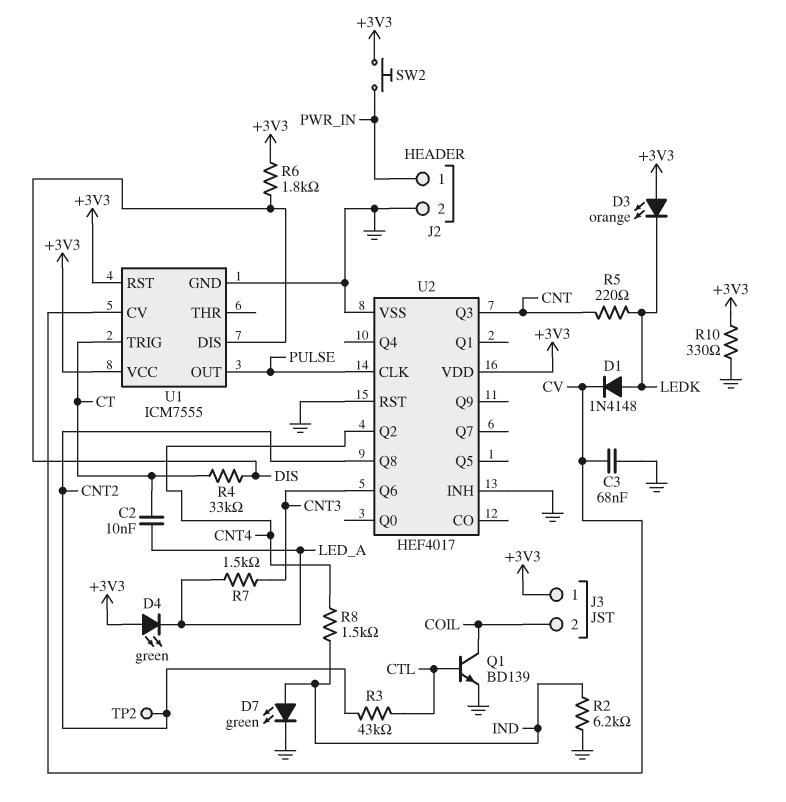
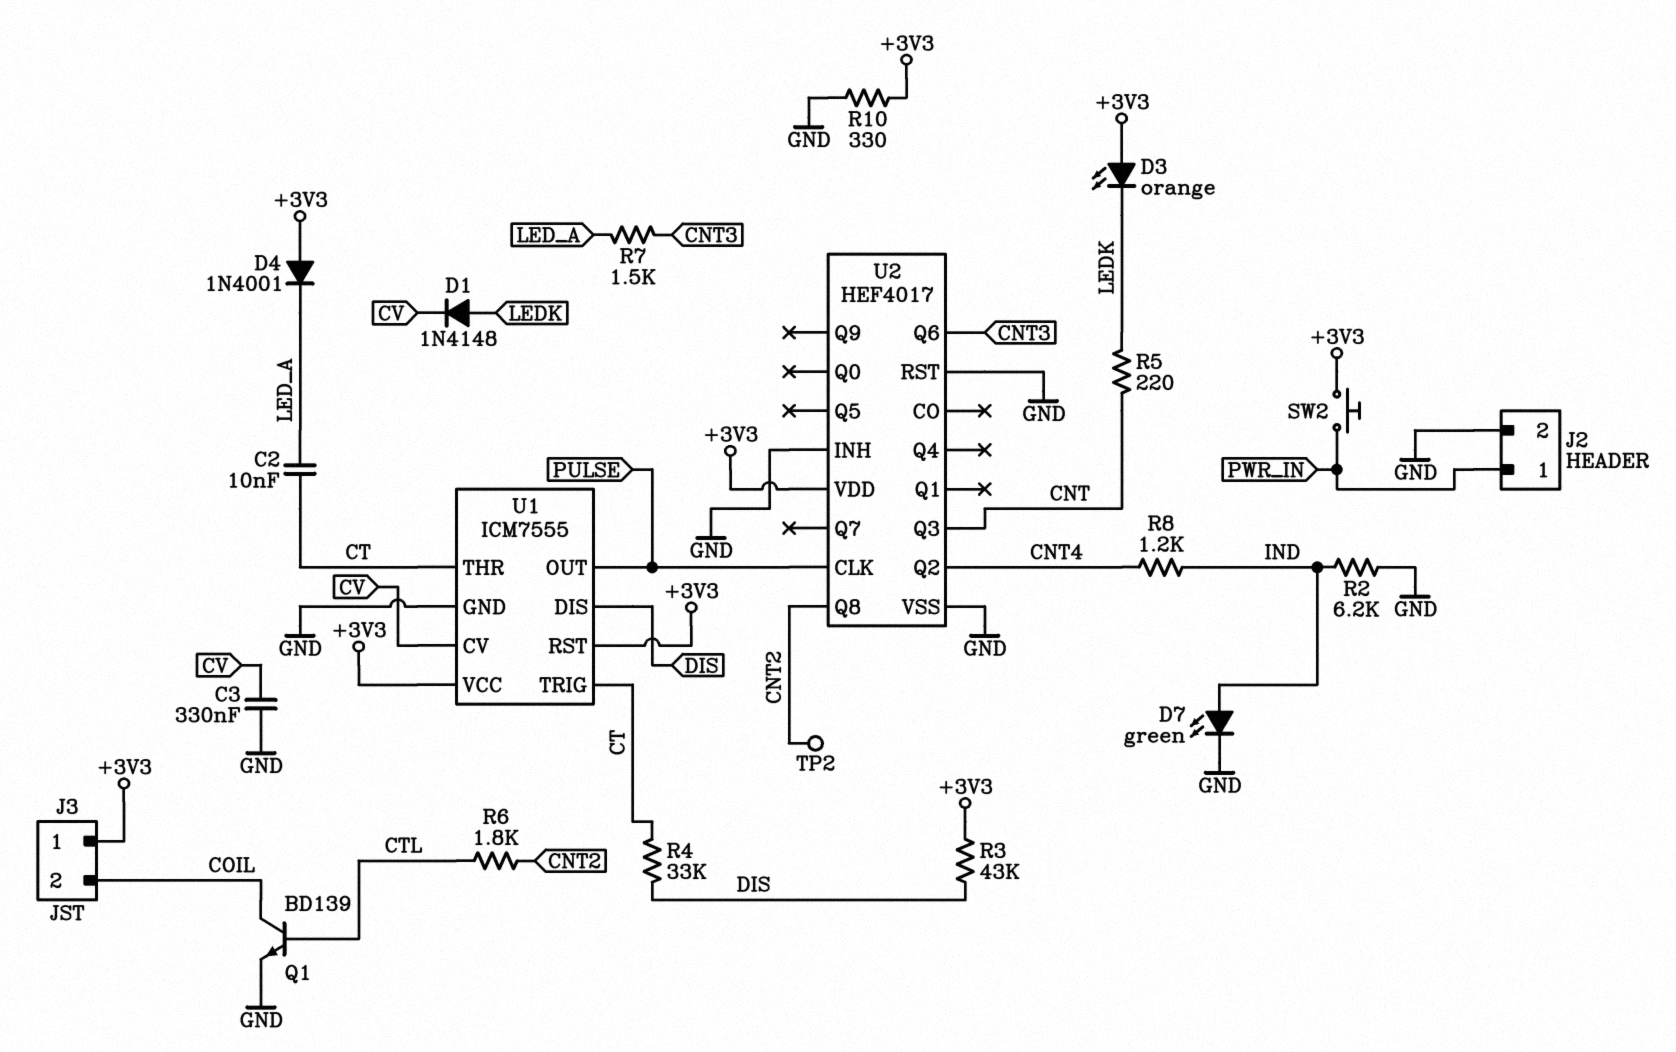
C3: 68nF (CV, GND) -> 330nF (CV, GND)
D4: LED green (A +3V3, K LED_A) -> diode 1N4001 (A +3V3, K LED_A)
R3: 43k (CNT2, CTL) -> 43k (+3V3, DIS)
R6: 1.8k (+3V3, DIS) -> 1.8k (CNT2, CTL)
R8: 1.5k (CNT4, IND) -> 1.2k (CNT4, IND)
U1 pin THR: none -> CT

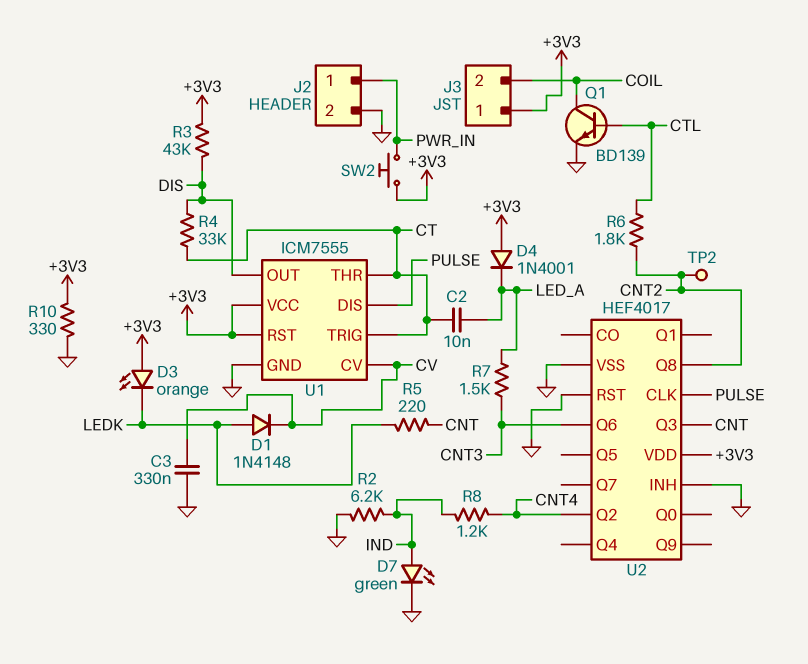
U1 pin DIS: DIS -> PULSE
U1 pin OUT: PULSE -> DIS

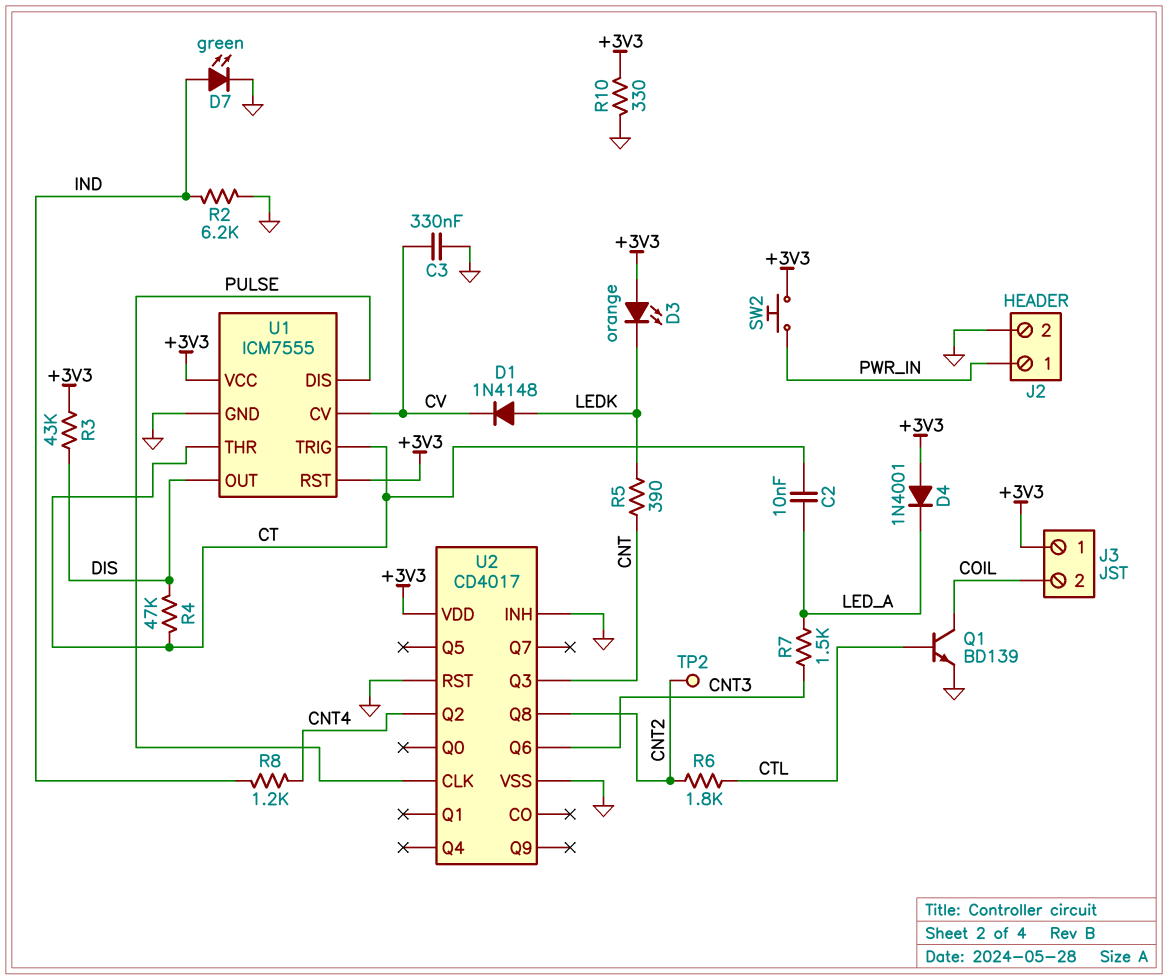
R4: 33k (CT, DIS) -> 47k (CT, DIS)
R5: 220 (CNT, LEDK) -> 390 (CNT, LEDK)
U2: HEF4017 -> CD4017

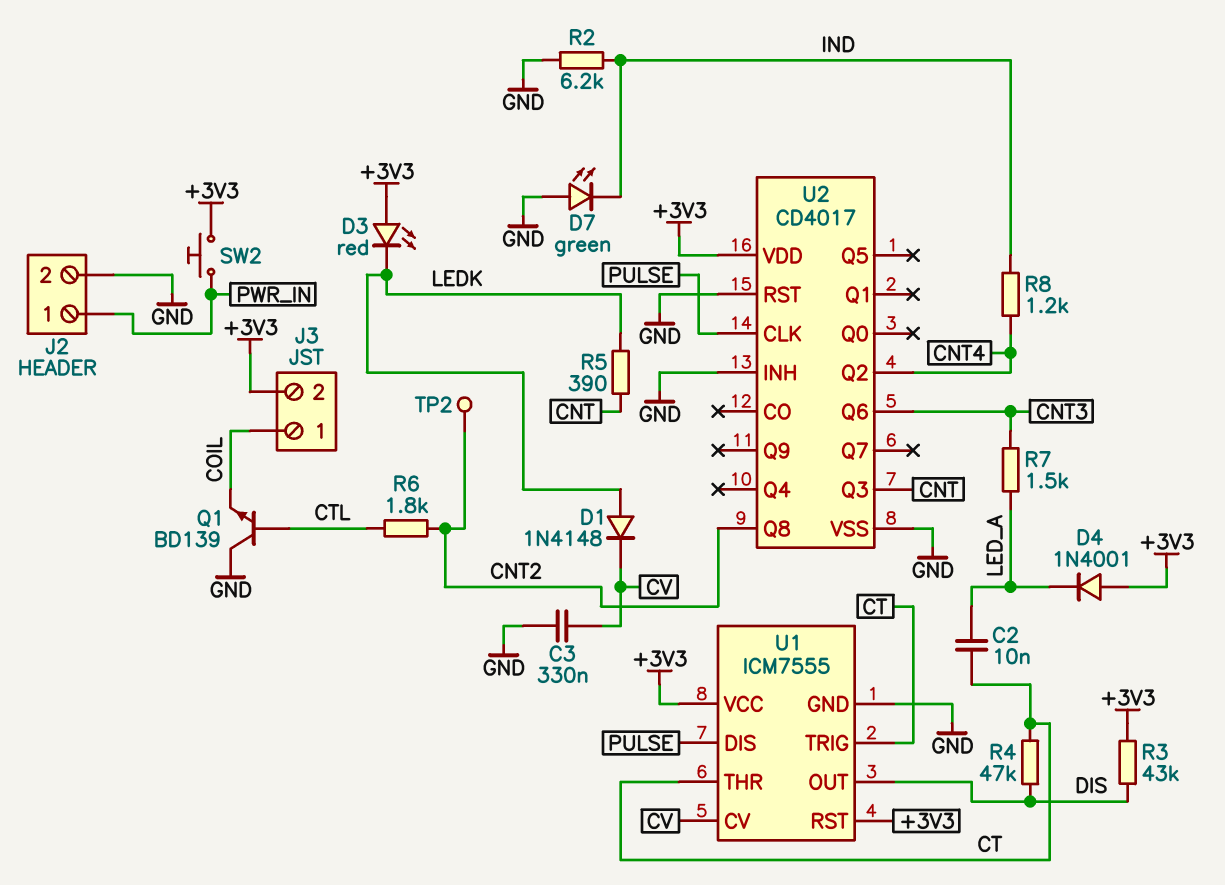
D3: LED orange (A +3V3, K LEDK) -> LED red (A +3V3, K LEDK)
D7: LED green (A IND, K GND) -> LED green (A GND, K IND)
J3 pin 1: +3V3 -> COIL
J3 pin 2: COIL -> +3V3
Q1: NPN BD139 (B CTL, C COIL, E GND) -> NPN BD139 (B CTL, C GND, E COIL)
R10: 330 (+3V3, GND) -> none

